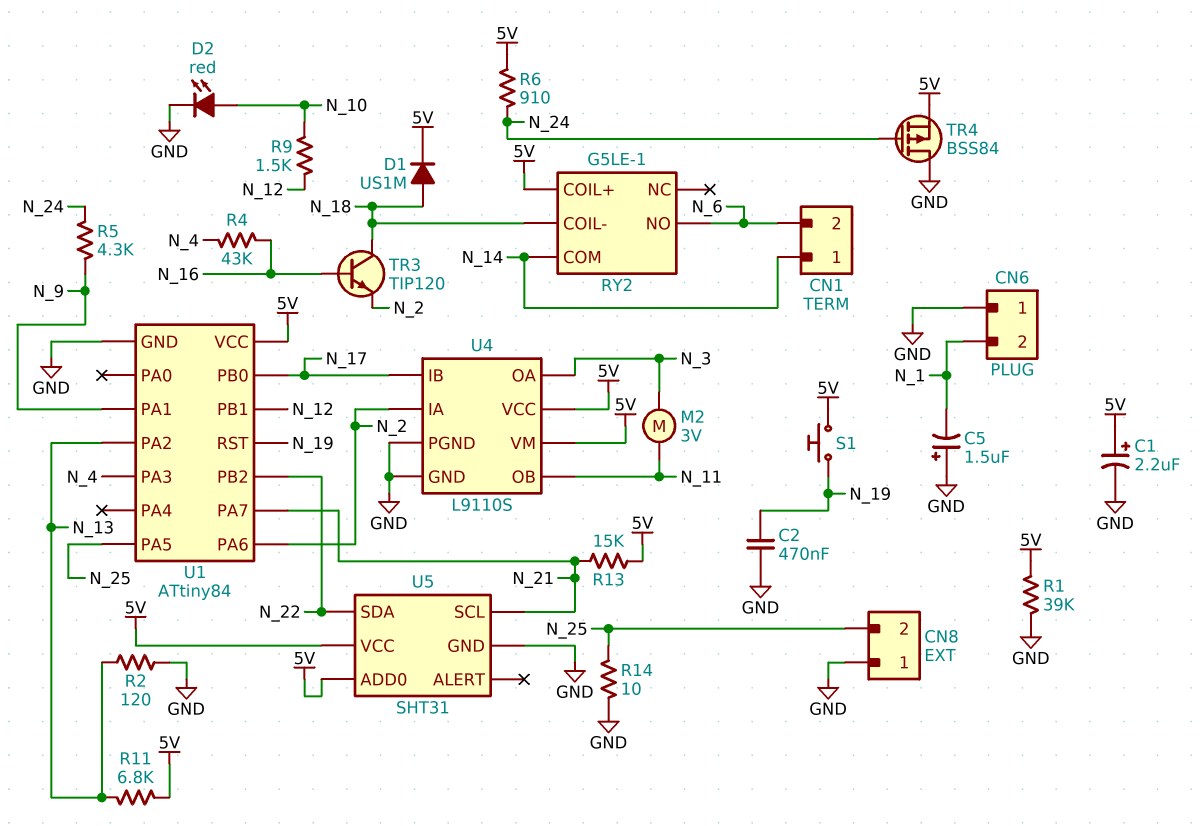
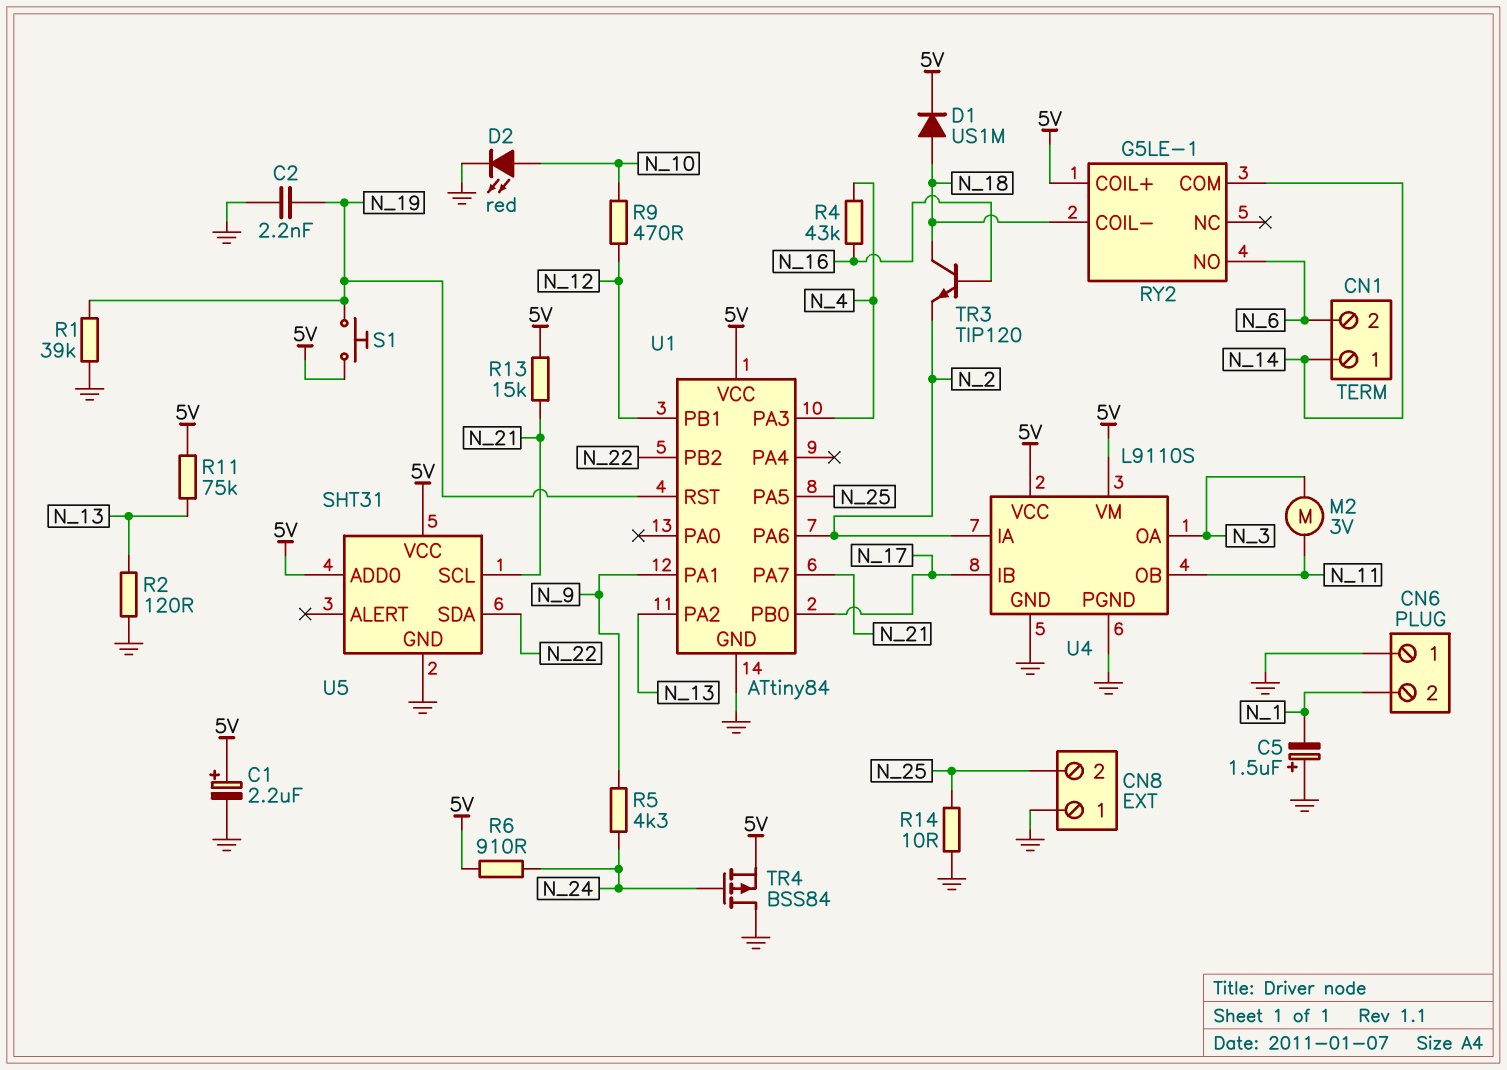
C2: 470nF (GND, N_19) -> 2.2nF (GND, N_19)
R1: 39k (5V, GND) -> 39k (GND, N_19)
R9: 1.5k (N_10, N_12) -> 470 (N_10, N_12)
R11: 6.8k (5V, N_13) -> 75k (5V, N_13)

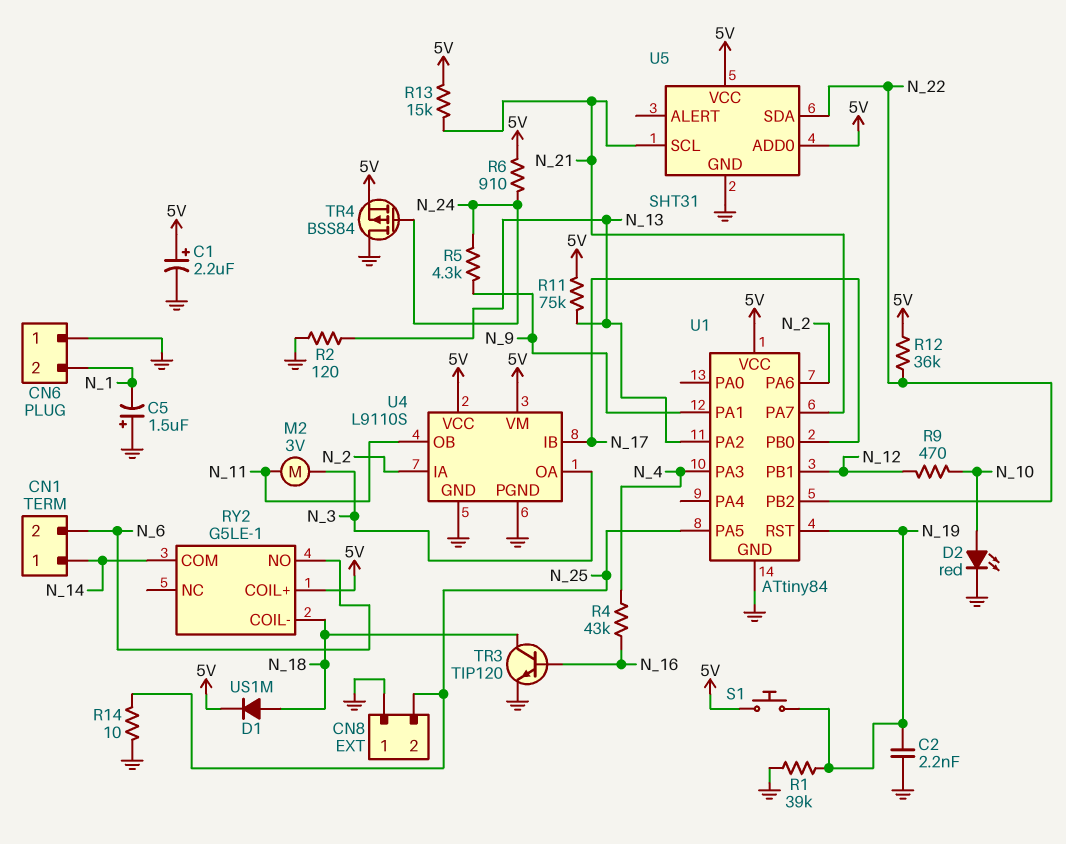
R12: none -> 36k (5V, N_22)
TR3: NPN TIP120 (B N_16, C N_18, E N_2) -> NPN TIP120 (B N_16, C N_18, E GND)

